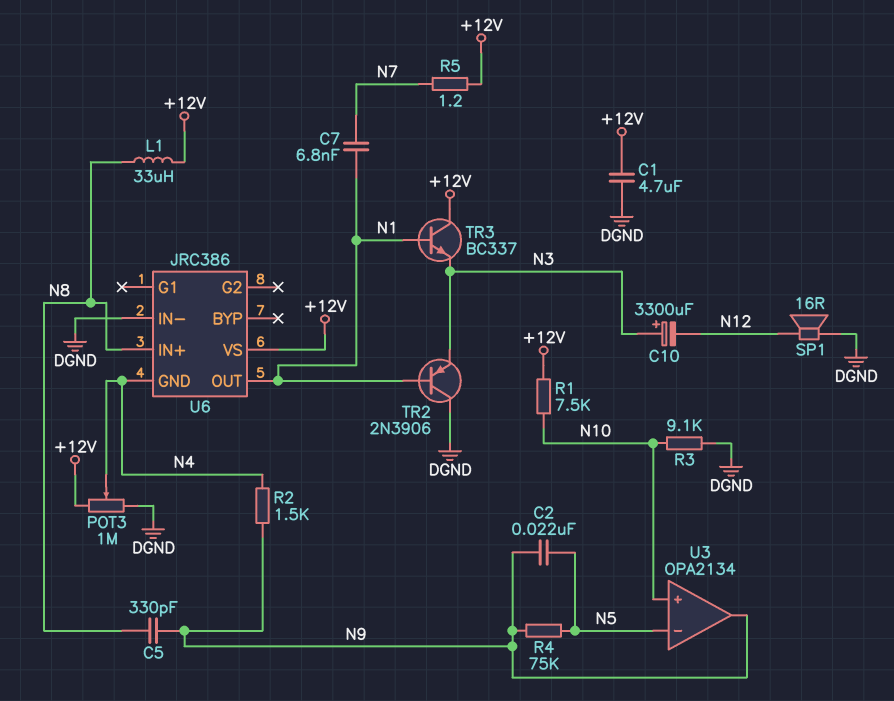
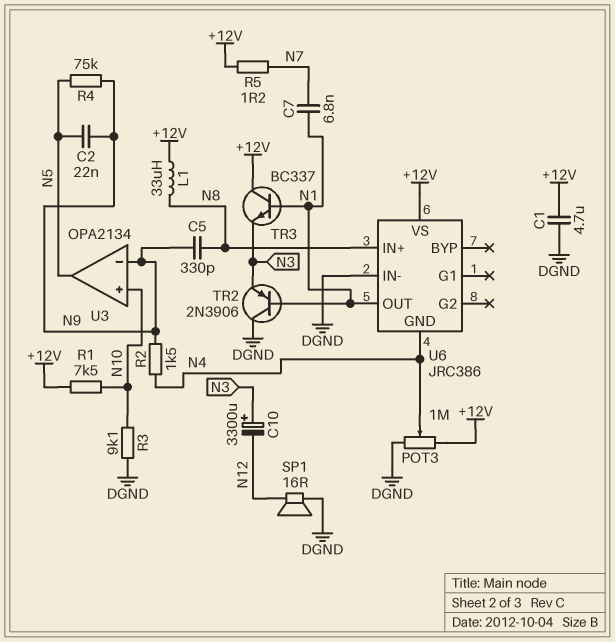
U3 pin in-: N5 -> N9
U3 pin out: N9 -> N5

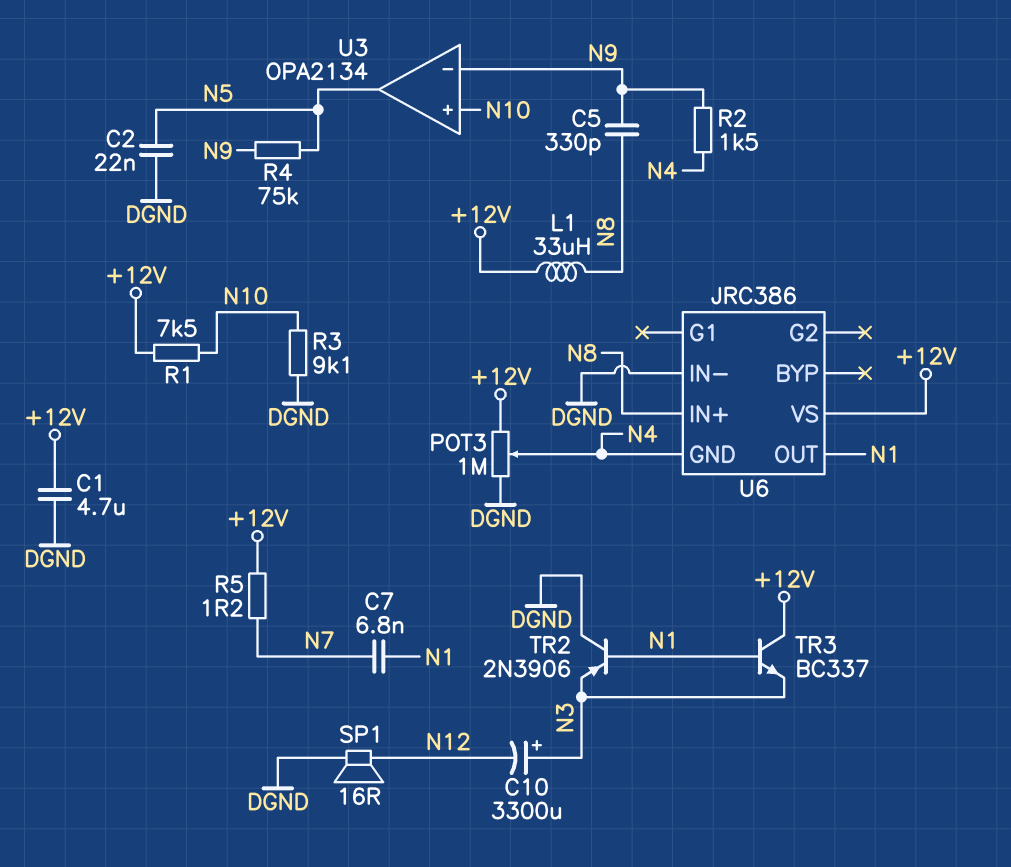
C2: 22nF (N5, N9) -> 22nF (DGND, N5)

